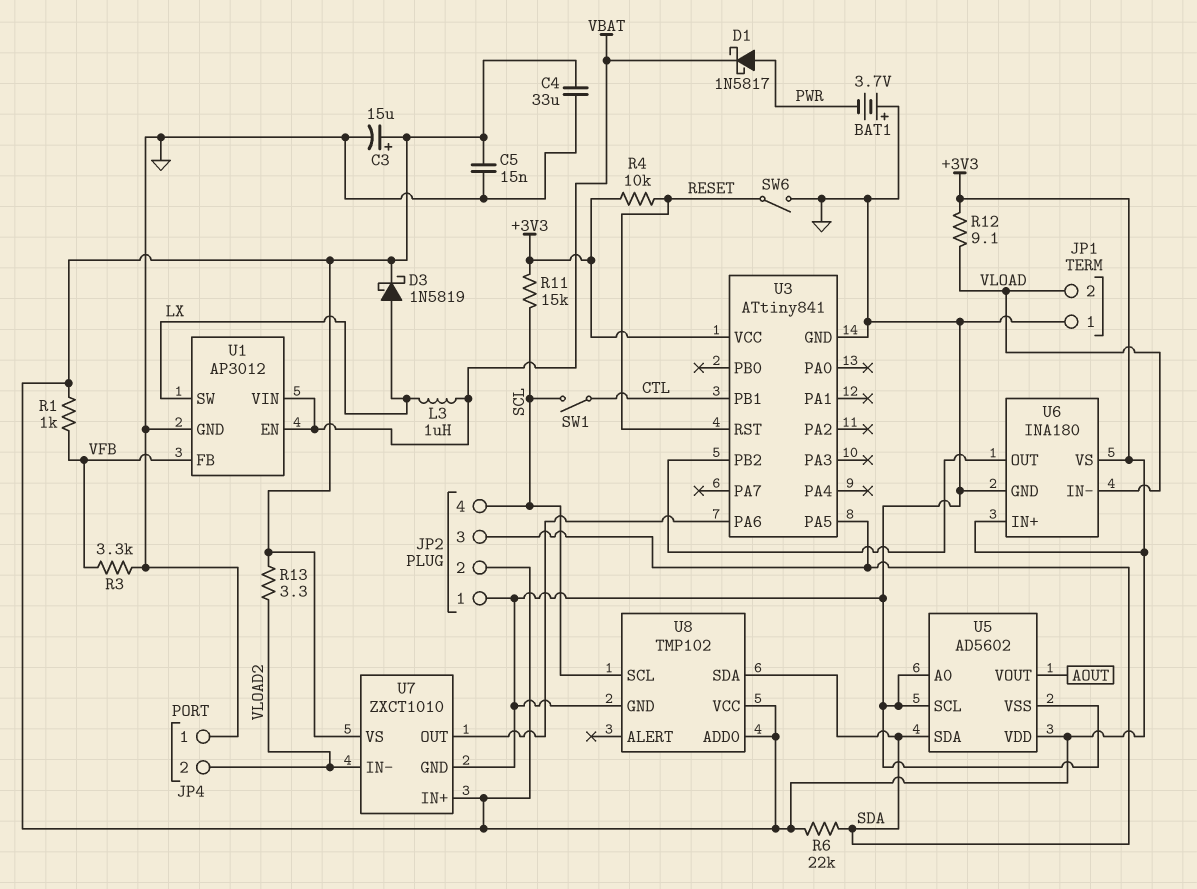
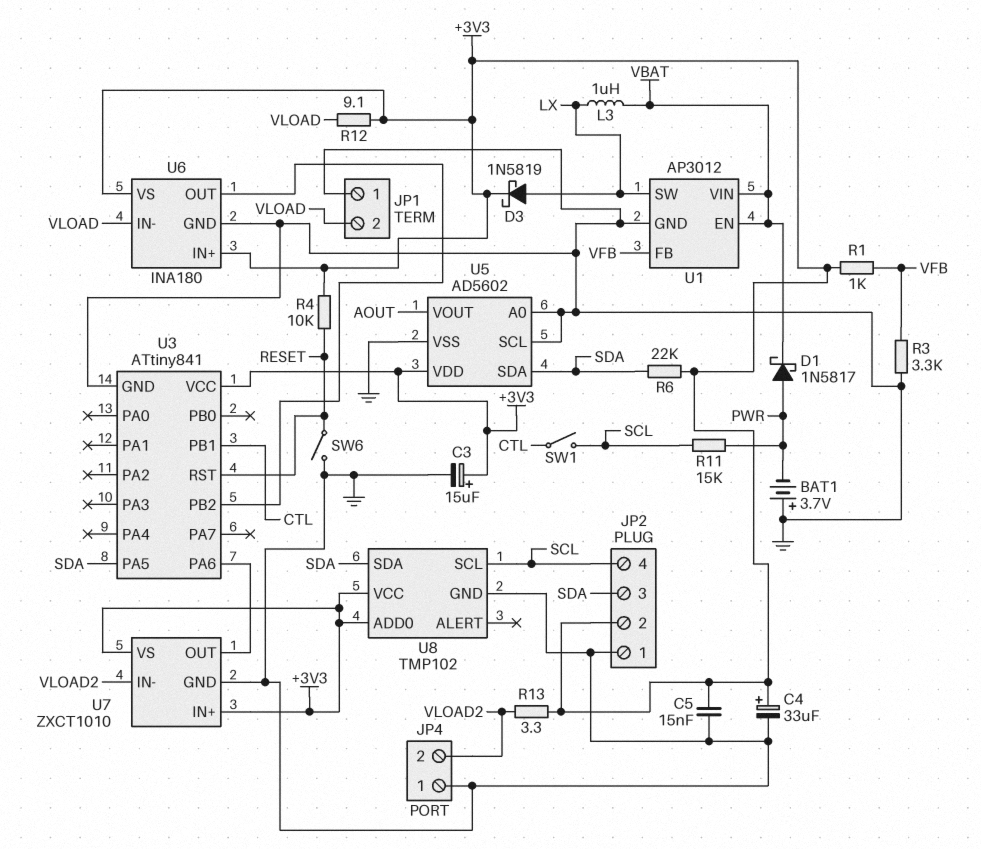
C4: 33uF (+3V3, GND) -> 33uF (plus +3V3, minus GND)
R11: 15k (+3V3, SCL) -> 15k (PWR, SCL)

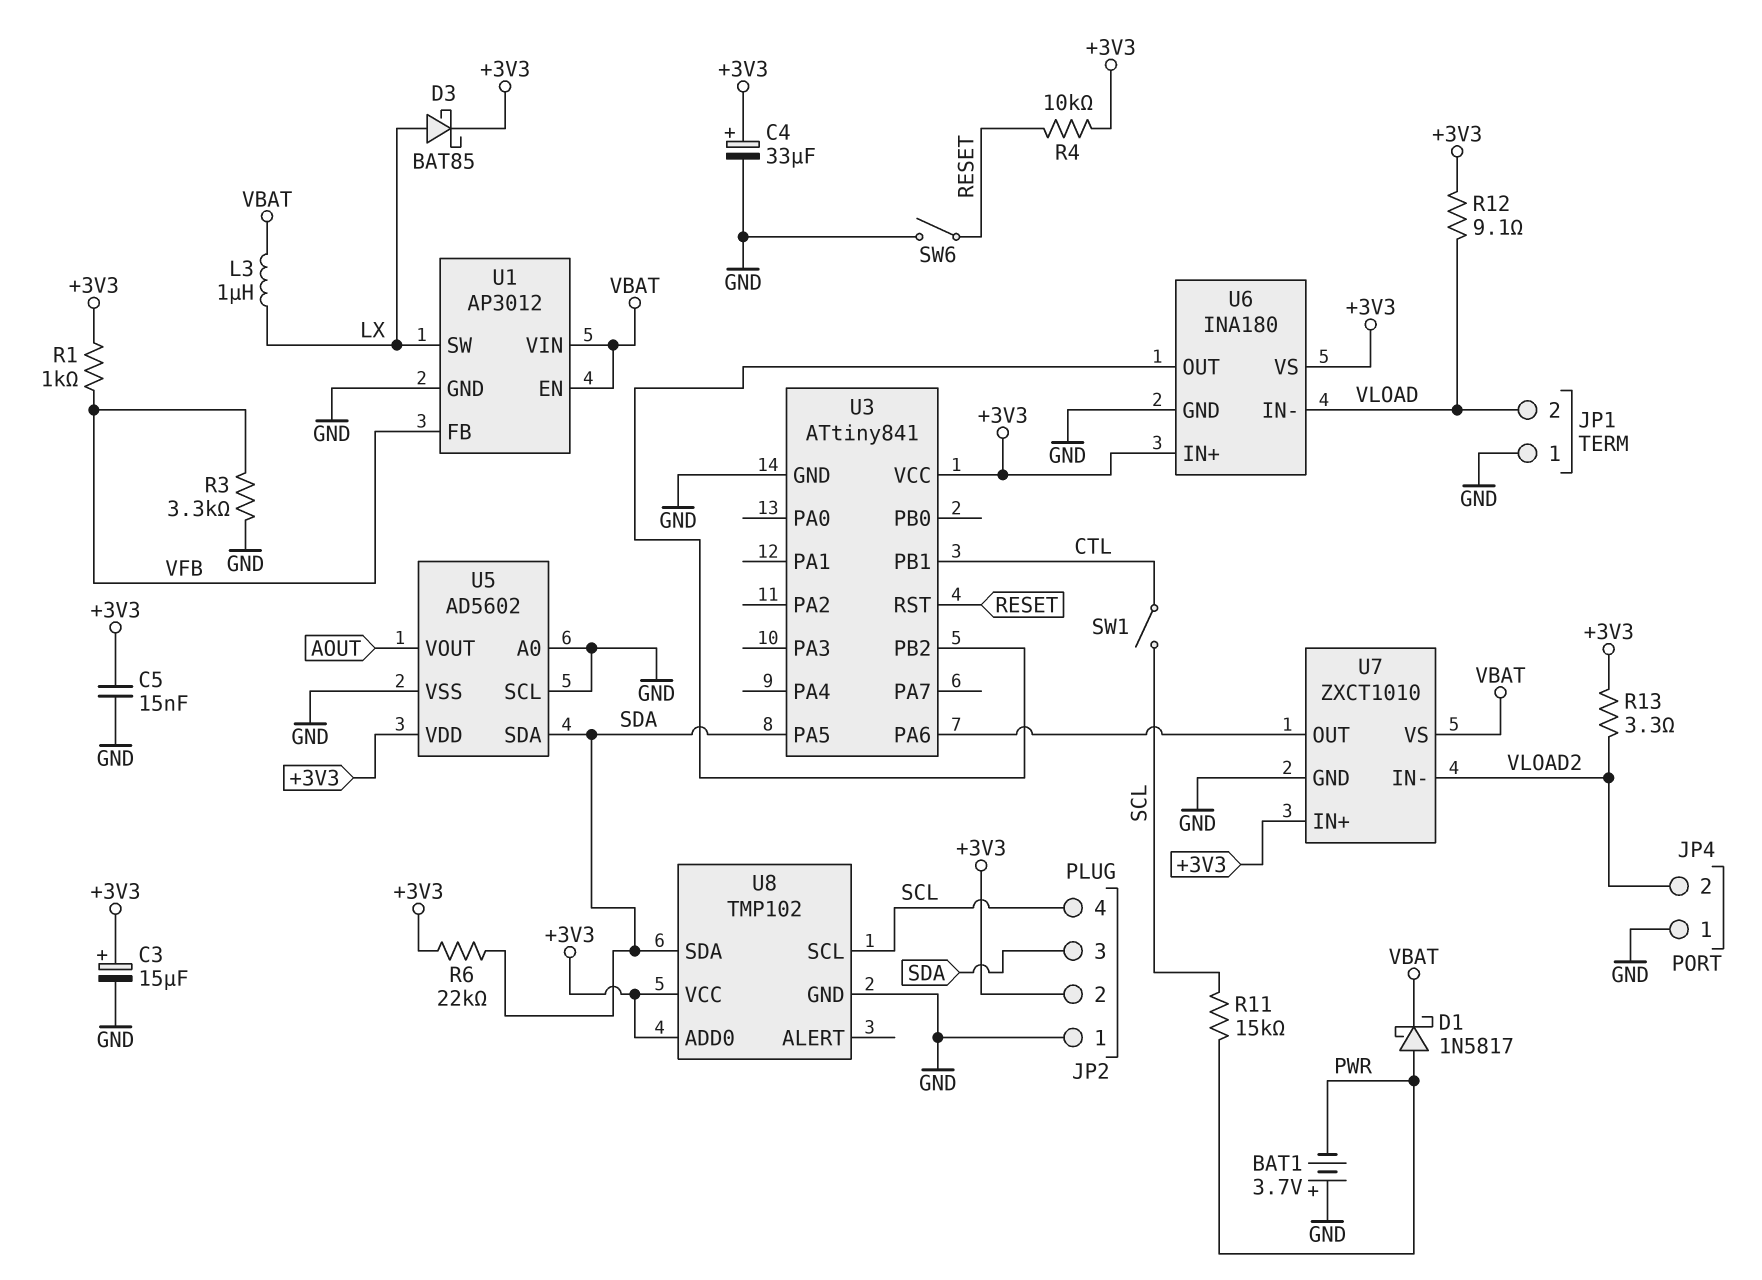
D3: schottky 1N5819 (A LX, K +3V3) -> schottky BAT85 (A LX, K +3V3)
U7 pin VS: +3V3 -> VBAT

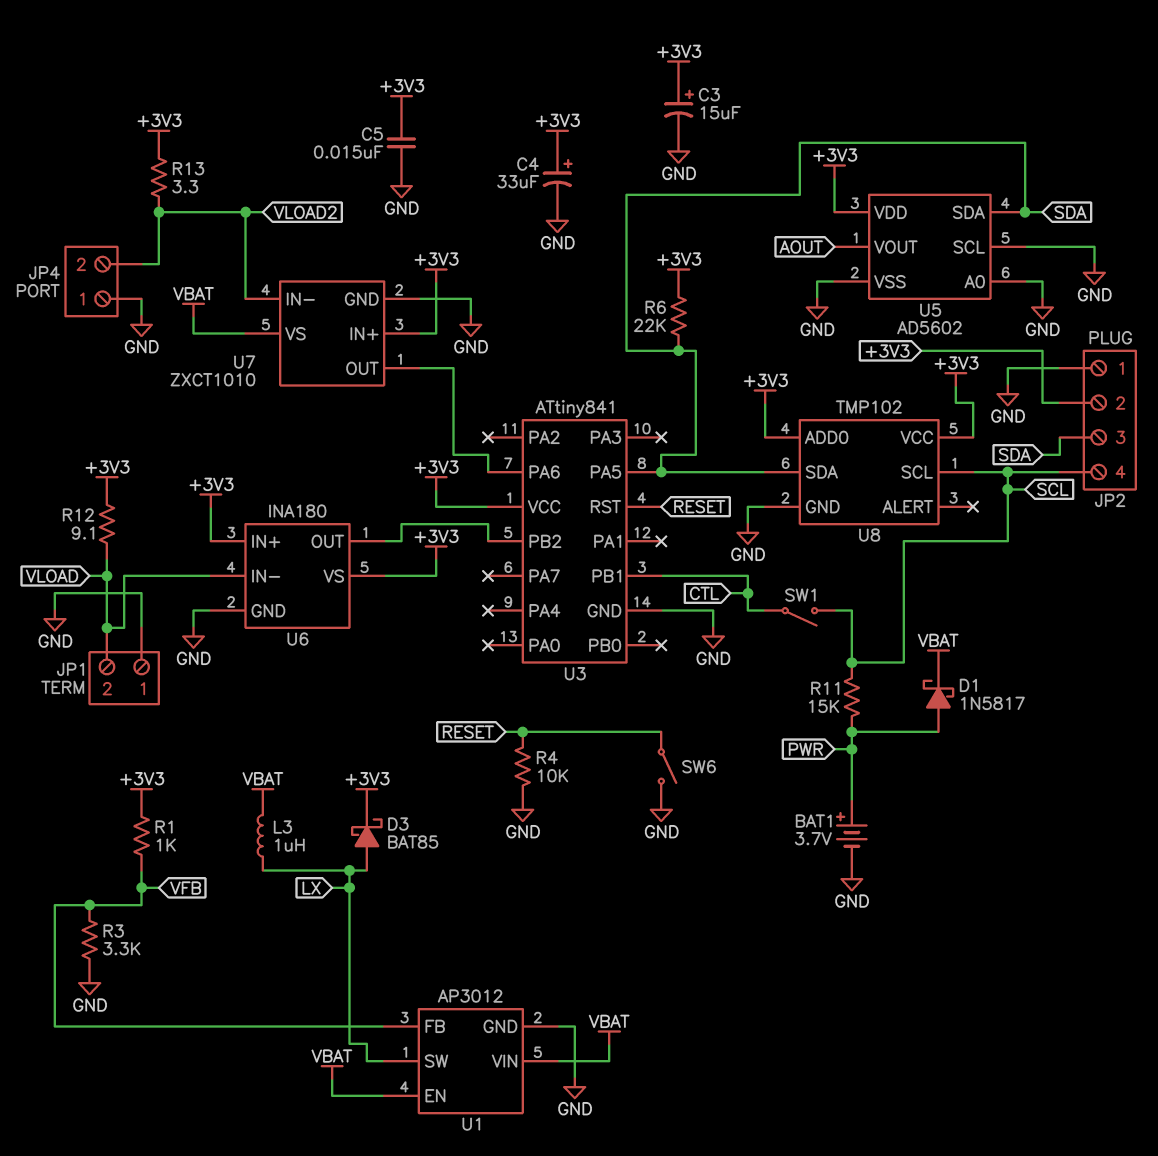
BAT1: 3.7V (plus GND, minus PWR) -> 3.7V (plus PWR, minus GND)
R4: 10k (+3V3, RESET) -> 10k (GND, RESET)

